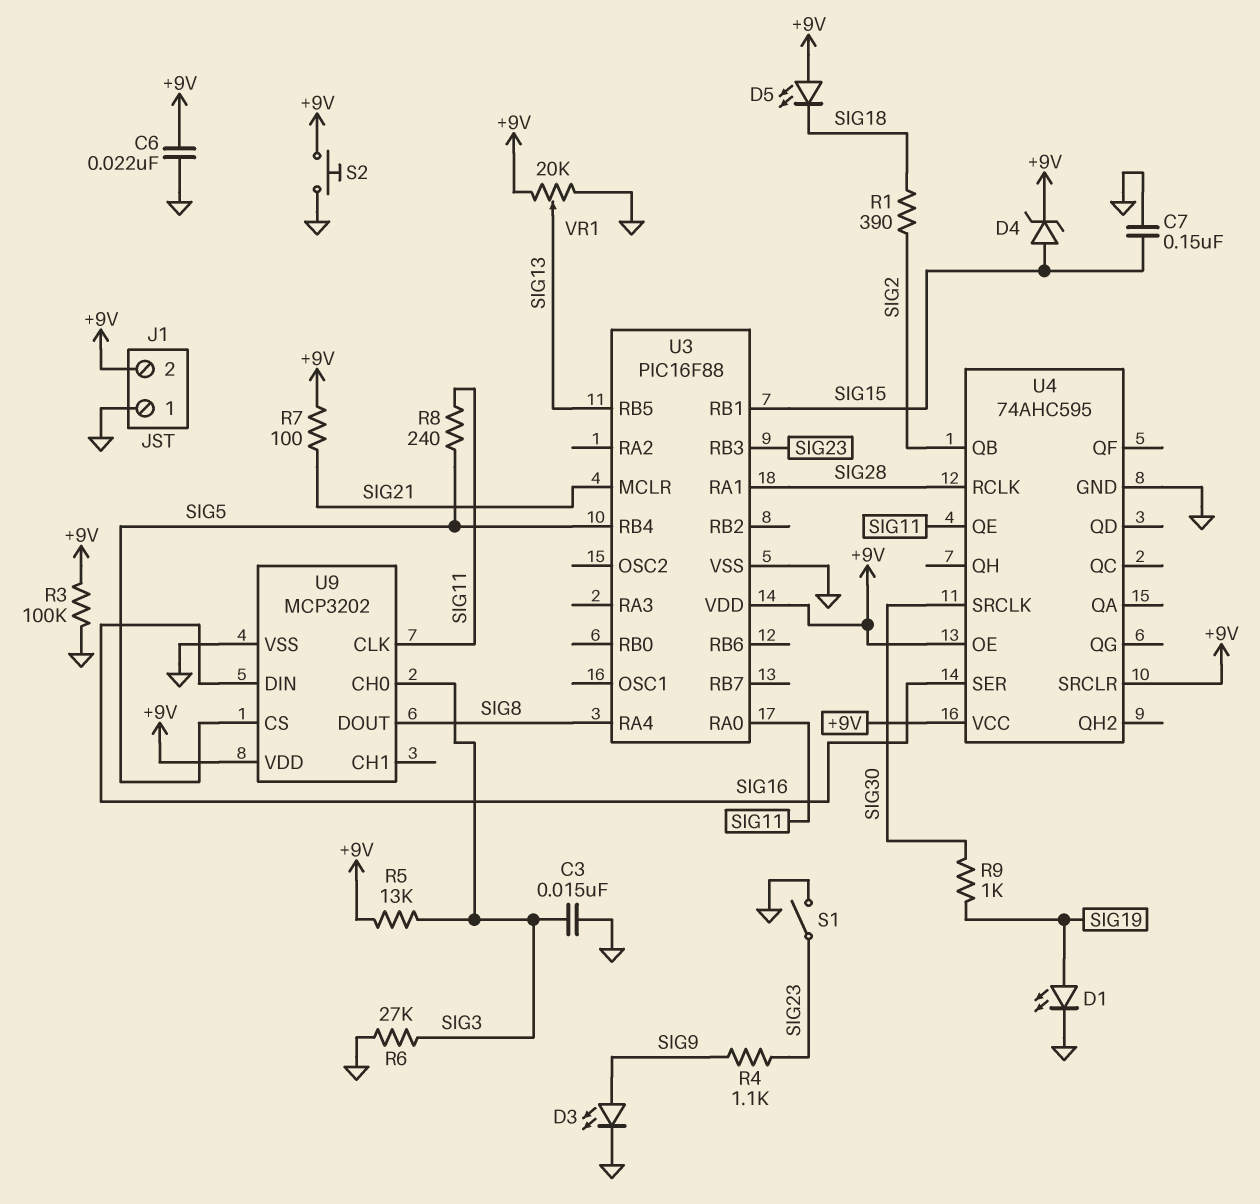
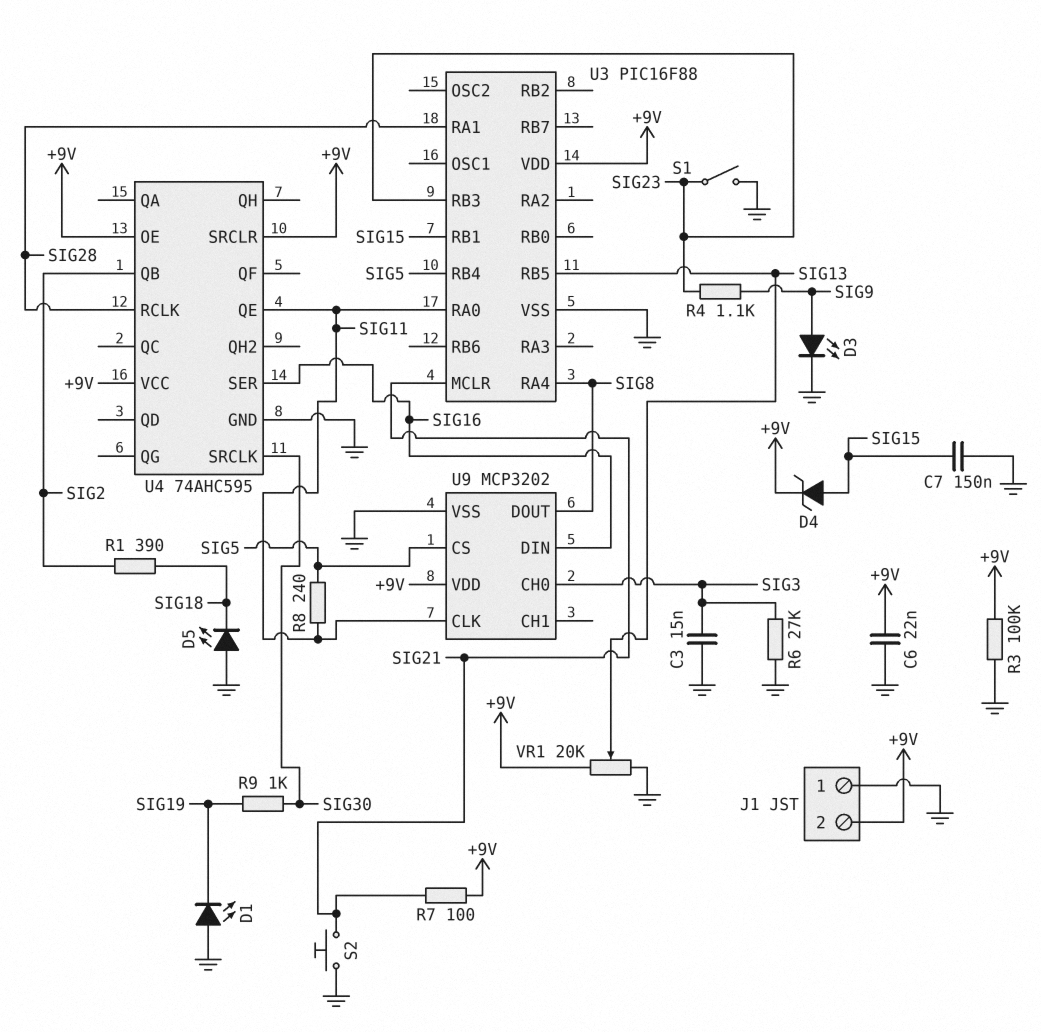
D1: LED (A SIG19, K GND) -> LED (A GND, K SIG19)
D5: LED (A +9V, K SIG18) -> LED (A GND, K SIG18)
R5: 13k (+9V, SIG3) -> none
S2: button (+9V, GND) -> button (GND, SIG21)

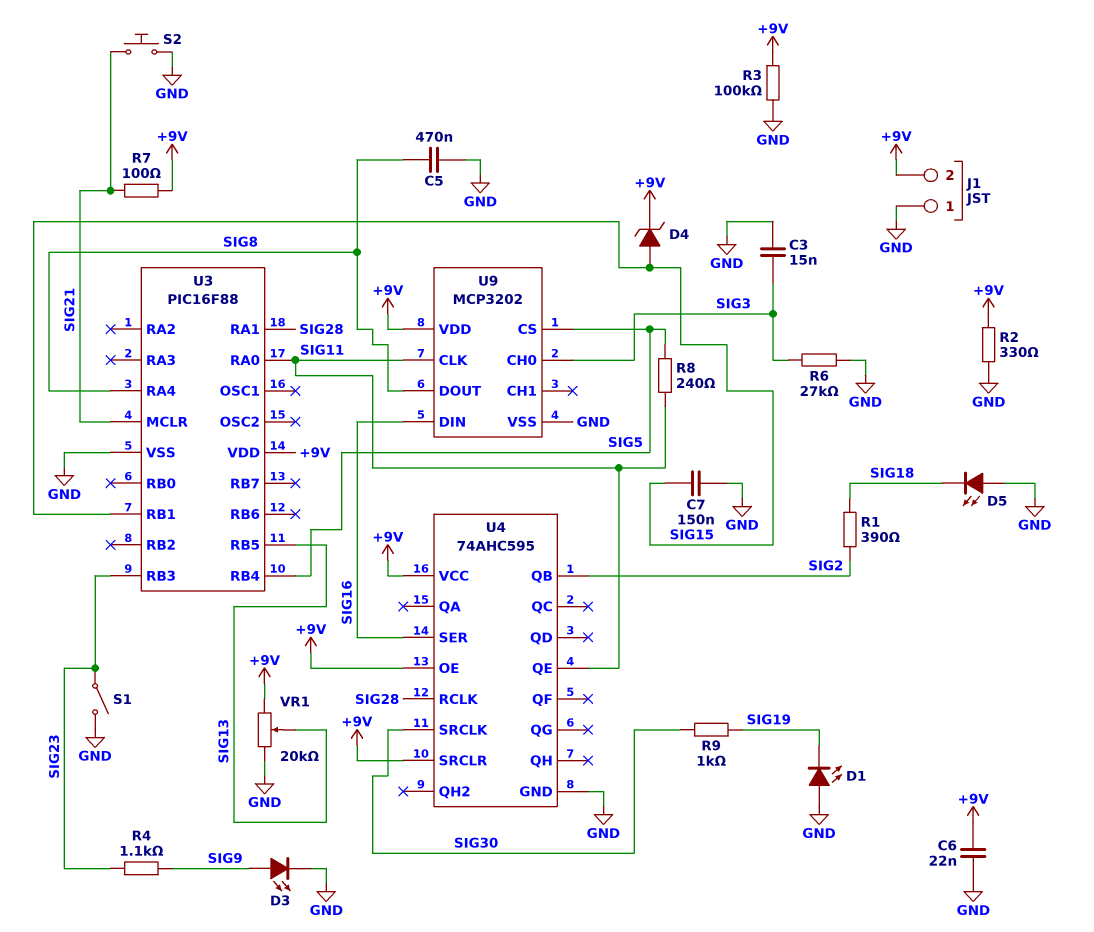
C5: none -> 470nF (GND, SIG8)
R2: none -> 330 (+9V, GND)

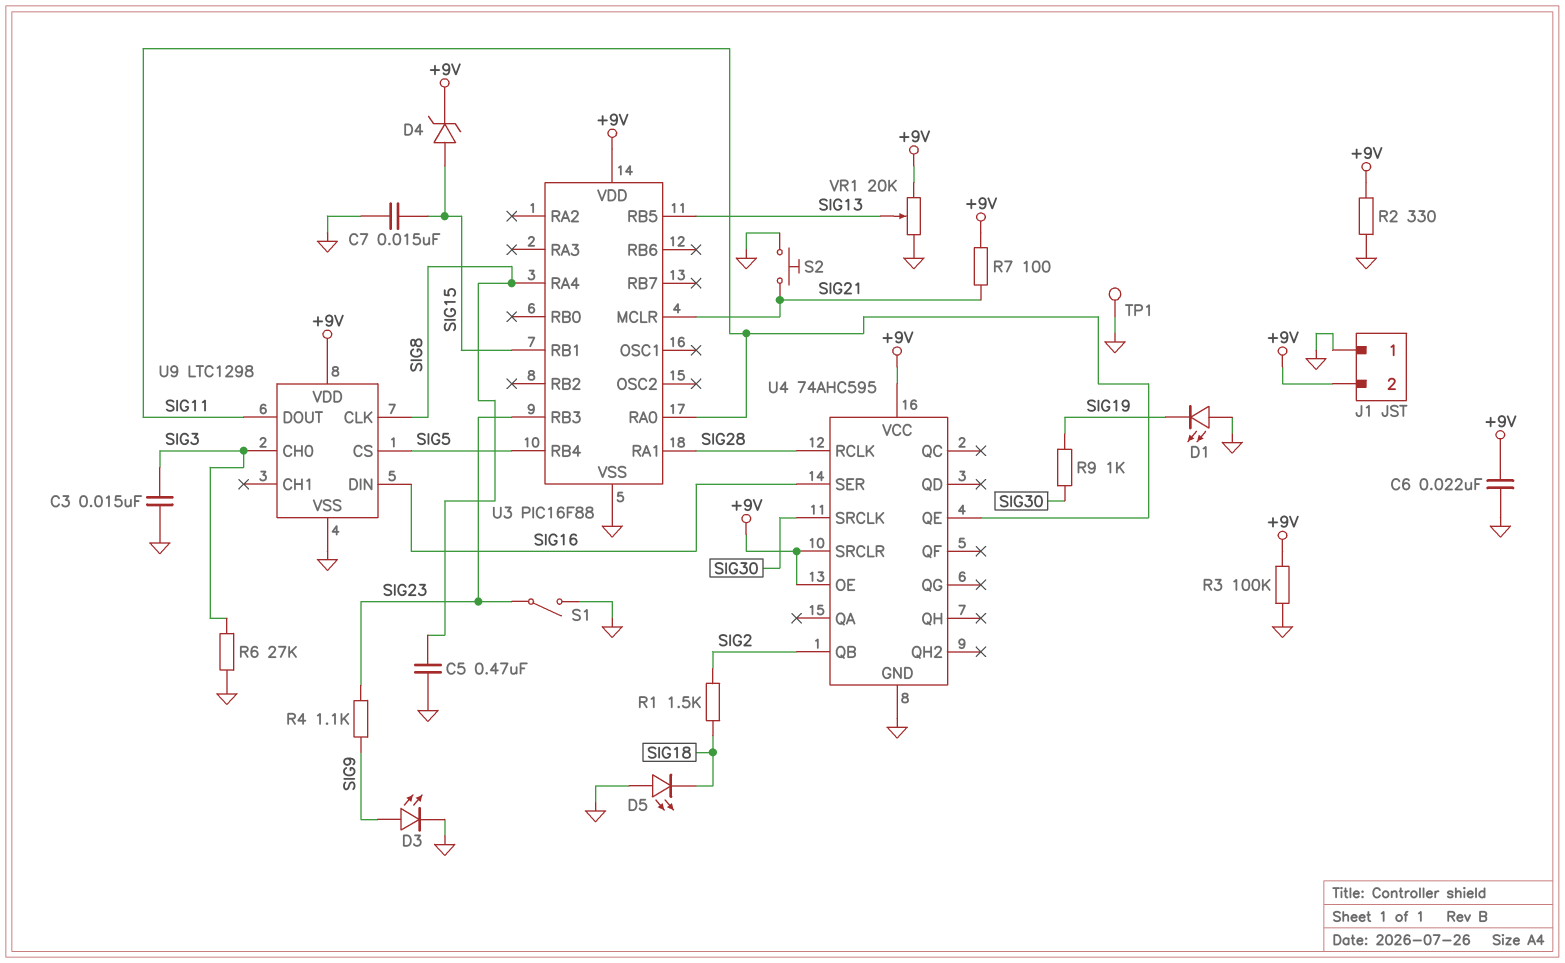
C7: 150nF (GND, SIG15) -> 15nF (GND, SIG15)
R1: 390 (SIG2, SIG18) -> 1.5k (SIG2, SIG18)
R8: 240 (SIG5, SIG11) -> none
TP1: none -> test point (GND)
U9: MCP3202 -> LTC1298
U9 pin CLK: SIG11 -> SIG8
U9 pin DOUT: SIG8 -> SIG11

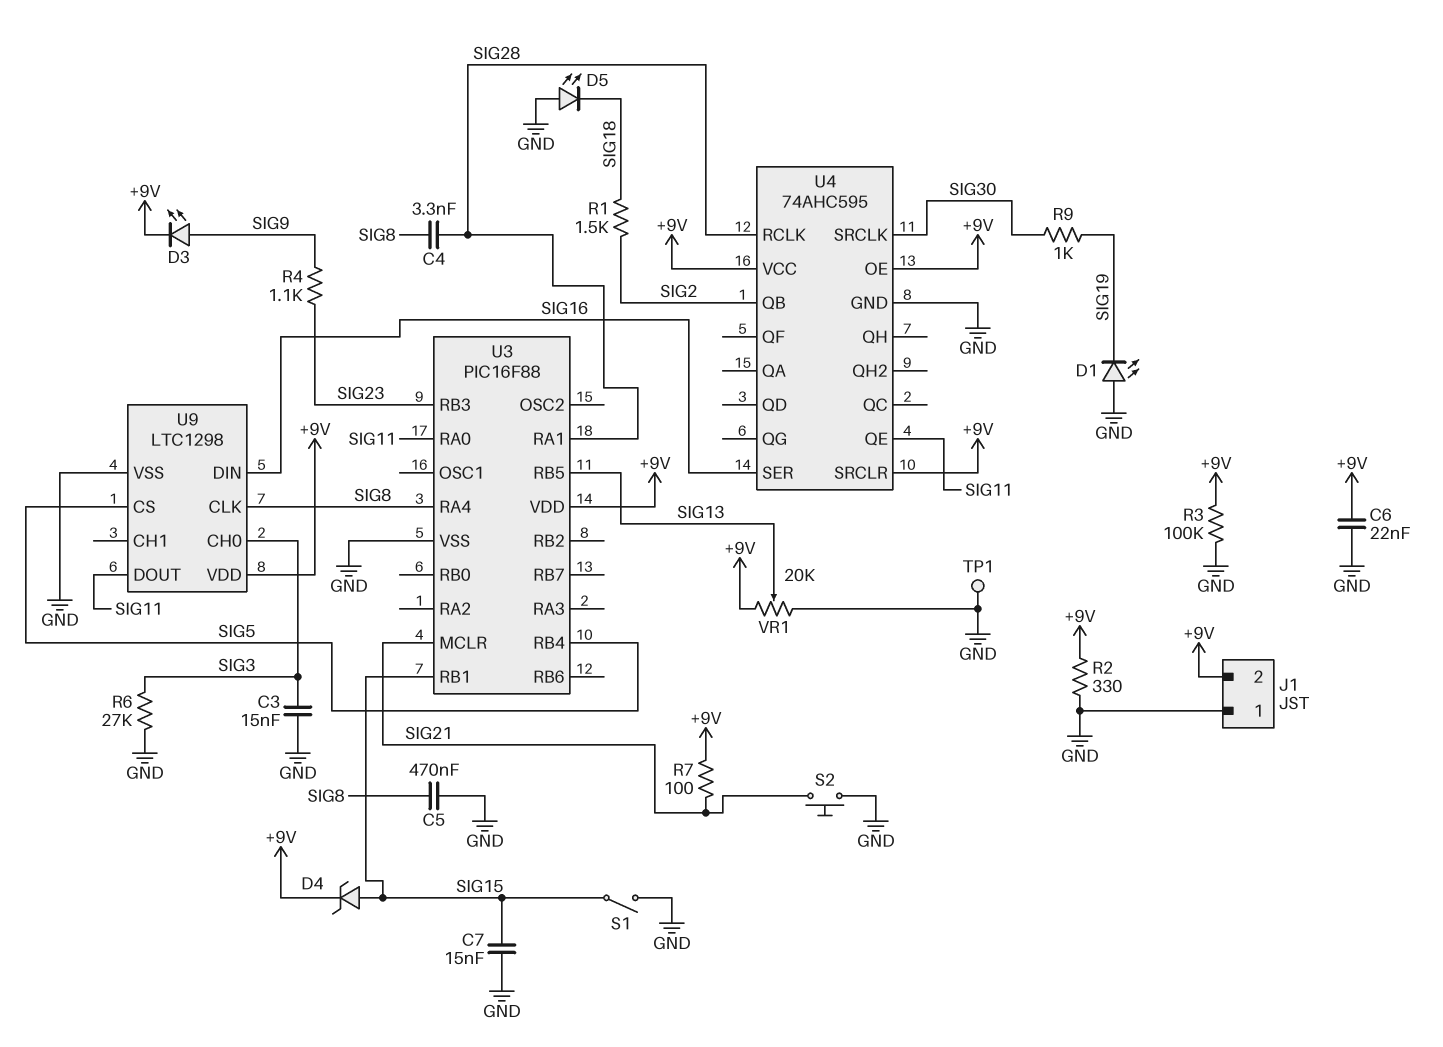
C4: none -> 3.3nF (SIG8, SIG28)
D3: LED (A SIG9, K GND) -> LED (A SIG9, K +9V)
S1: switch (GND, SIG23) -> switch (GND, SIG15)

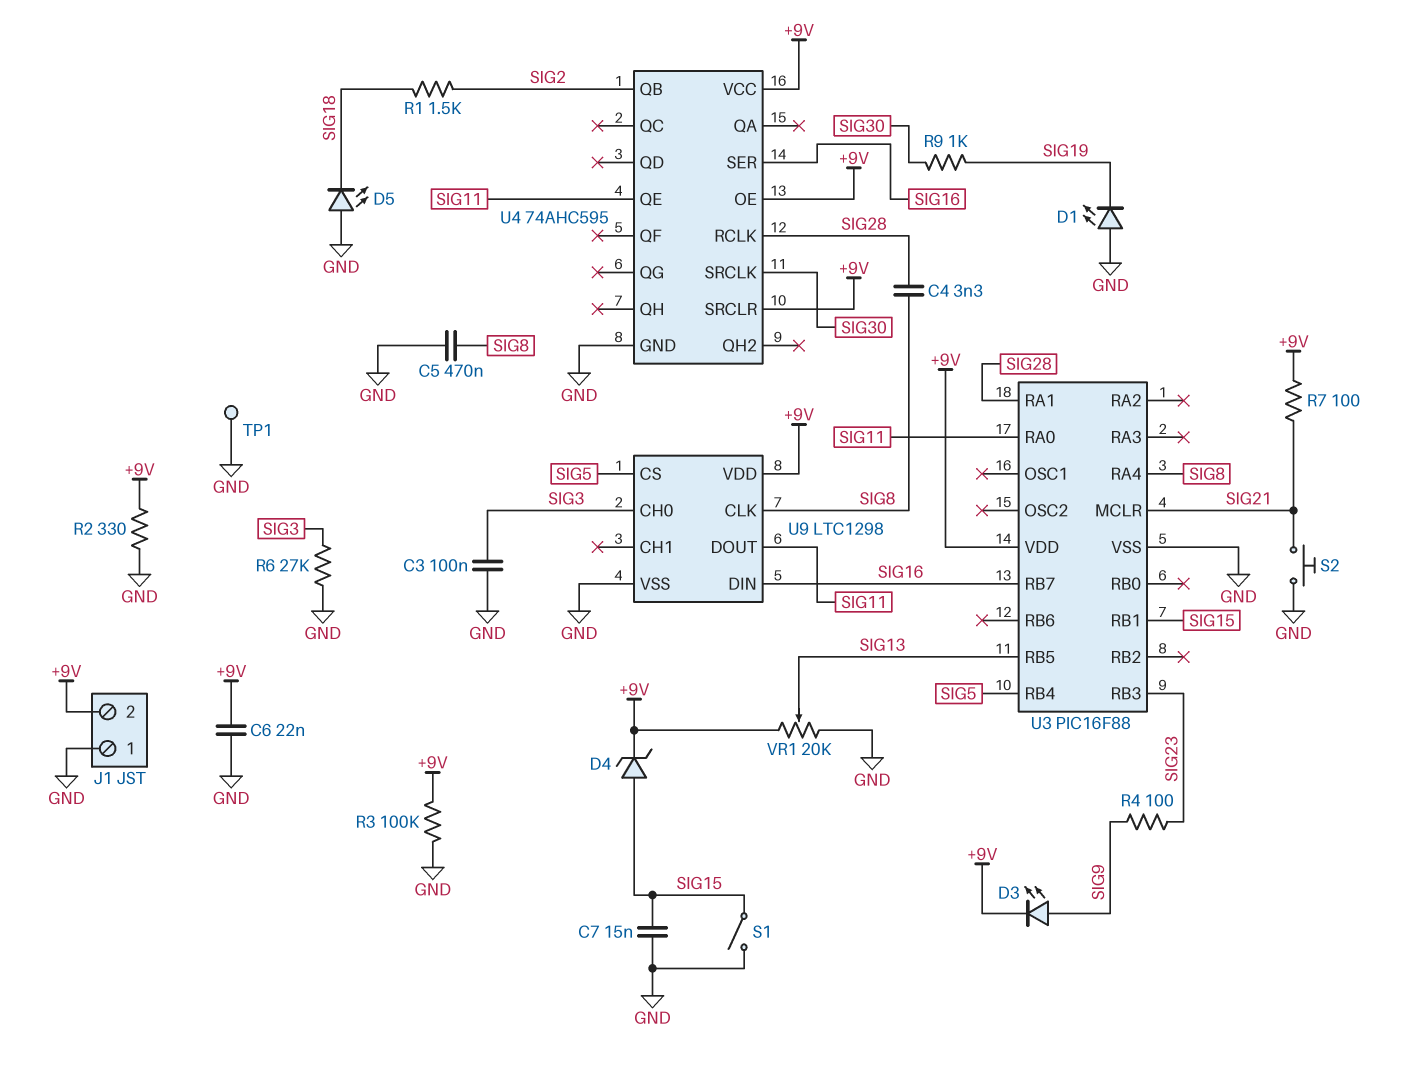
C3: 15nF (GND, SIG3) -> 100nF (GND, SIG3)
R4: 1.1k (SIG9, SIG23) -> 100 (SIG9, SIG23)
U3 pin RB7: none -> SIG16

